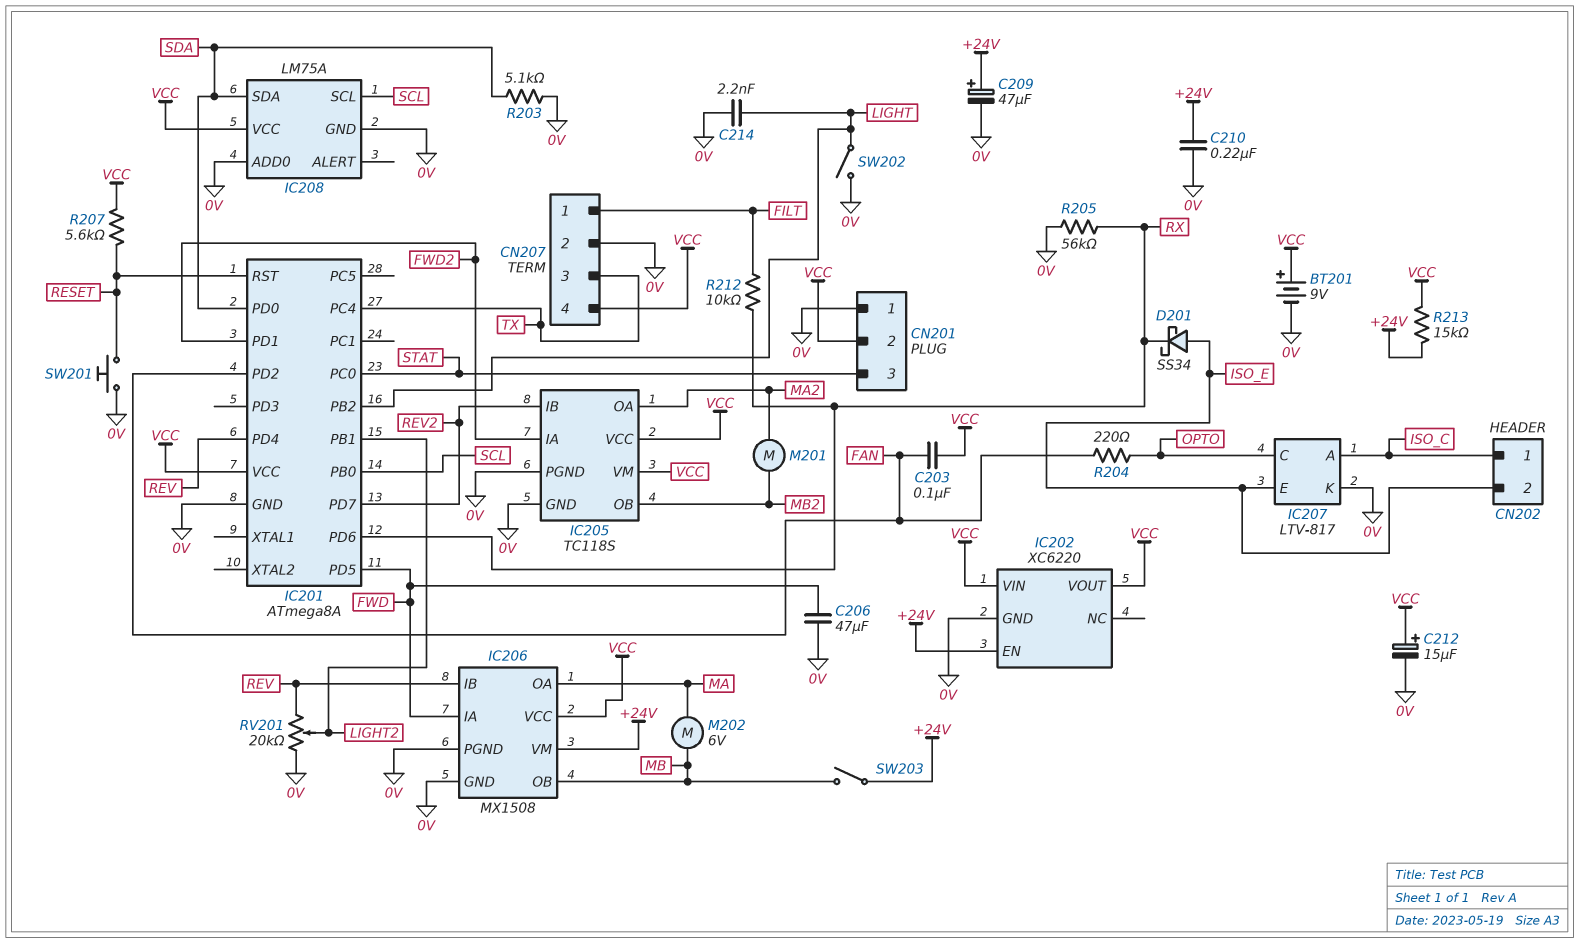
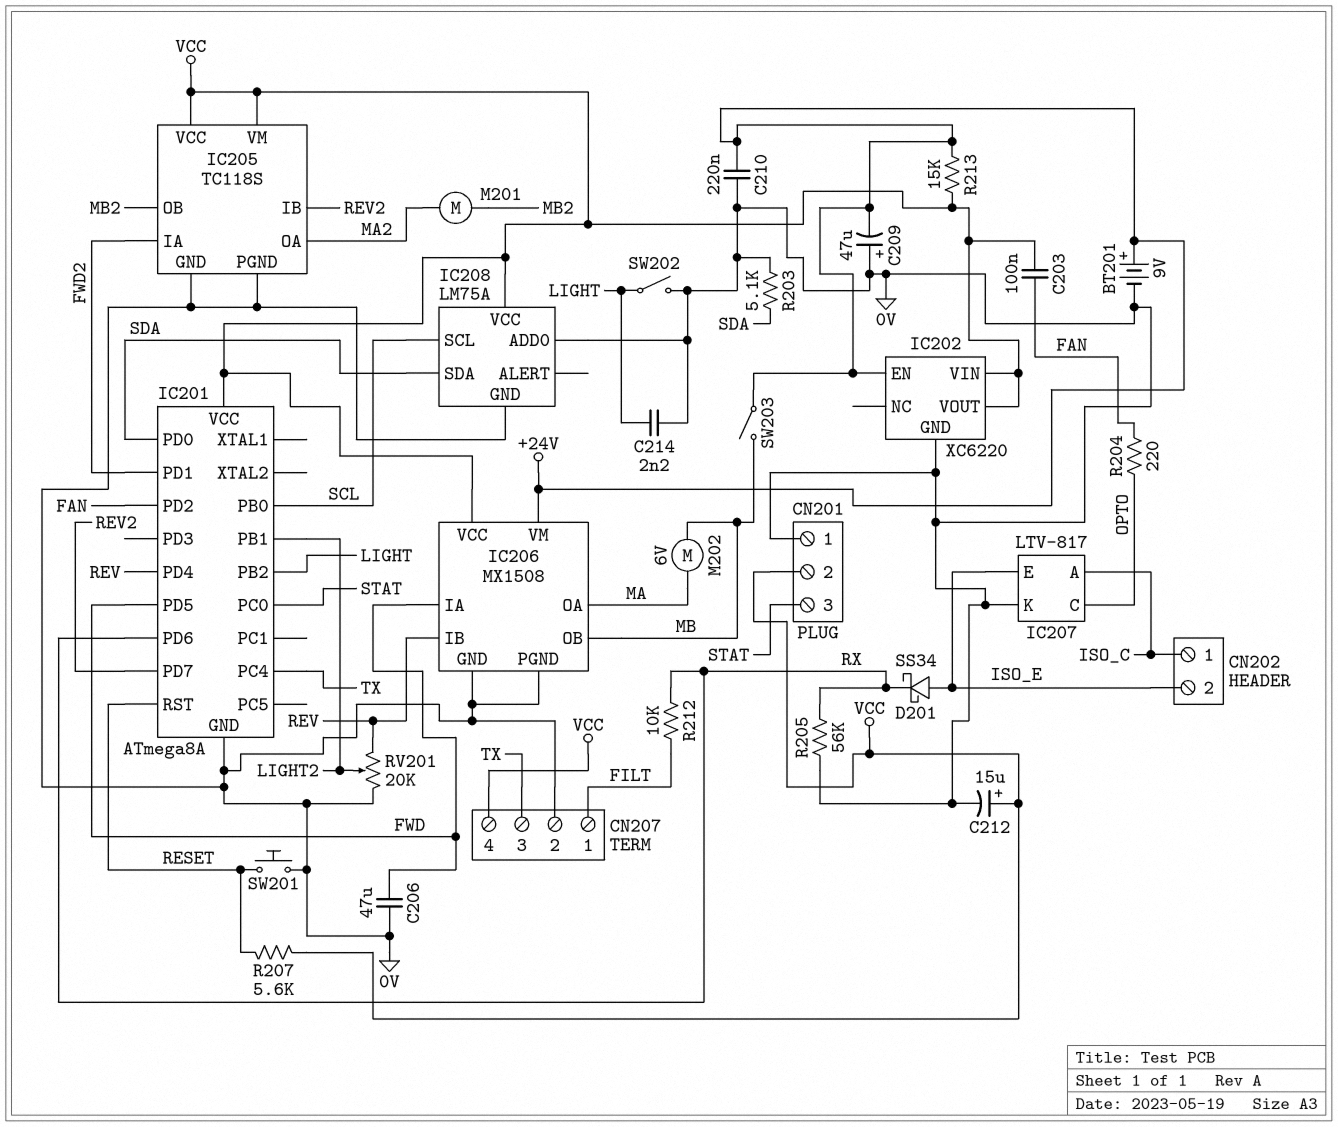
BT201: 9V (plus VCC, minus 0V) -> 9V (plus +24V, minus 0V)
C209: 47uF (plus +24V, minus 0V) -> 47uF (plus 0V, minus +24V)

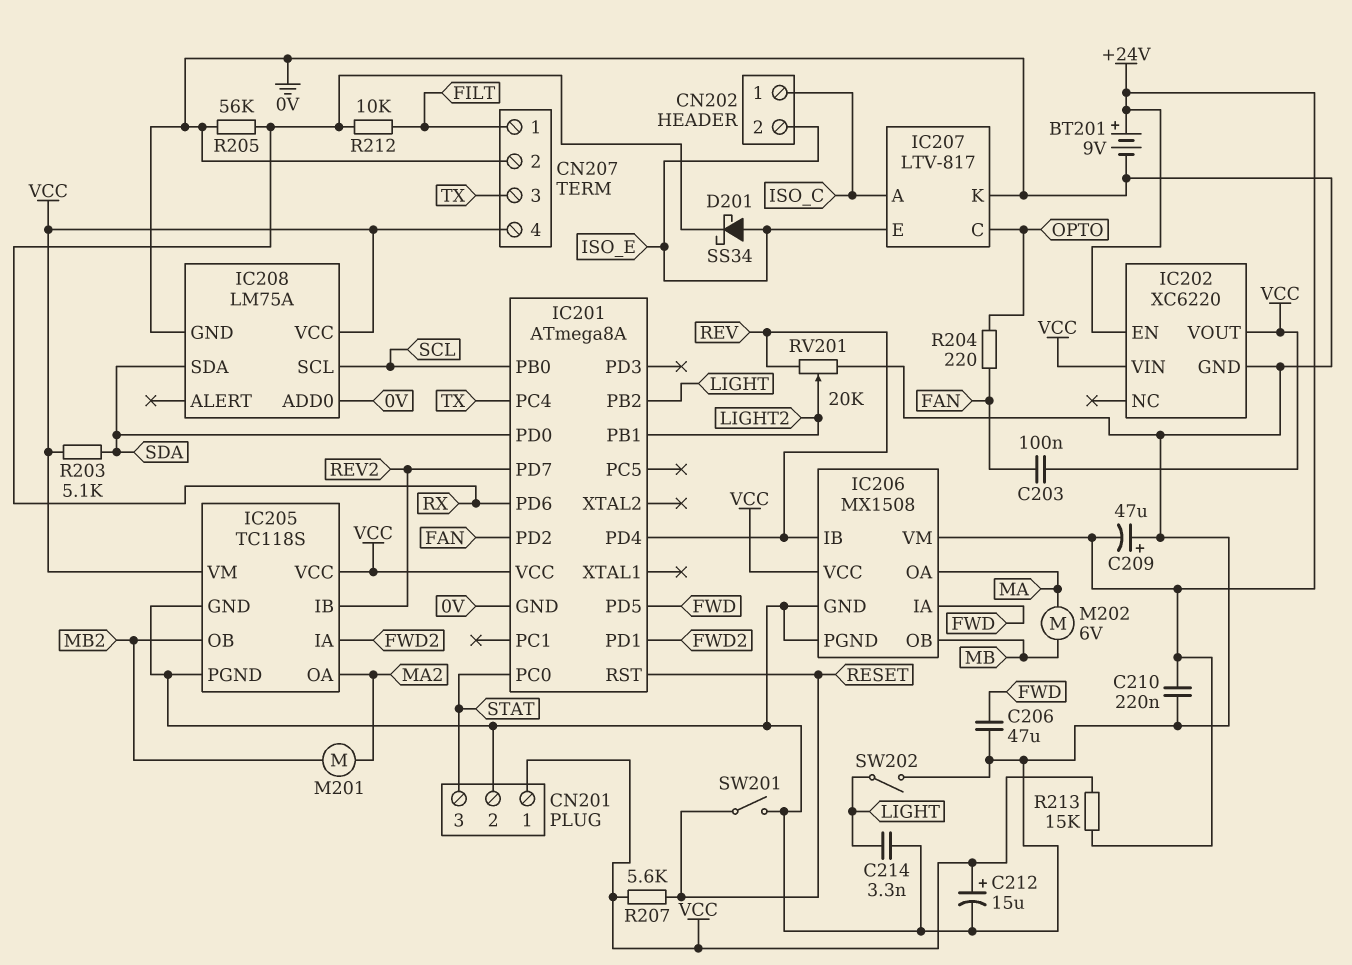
C214: 2.2nF (0V, LIGHT) -> 3.3nF (0V, LIGHT)
CN201 pin 1: 0V -> VCC
CN201 pin 2: VCC -> 0V
R203: 5.1k (0V, SDA) -> 5.1k (SDA, VCC)
SW201: button (0V, RESET) -> switch (0V, RESET)
SW203: switch (+24V, MB) -> none

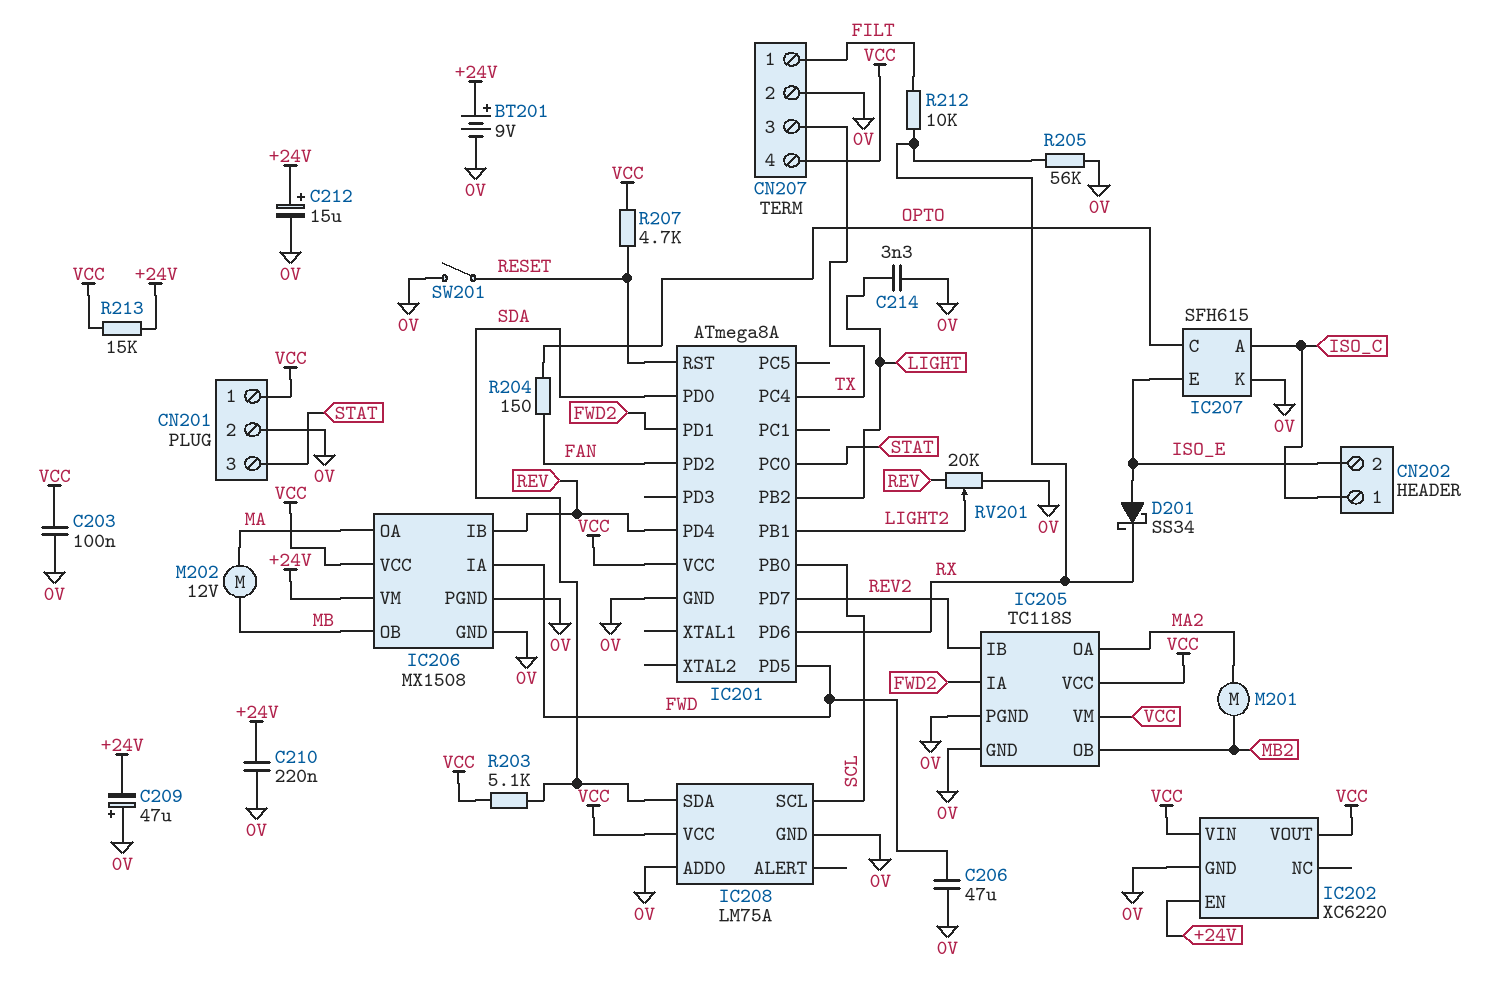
C203: 100nF (FAN, VCC) -> 100nF (0V, VCC)
C212: 15uF (plus VCC, minus 0V) -> 15uF (plus +24V, minus 0V)
IC207: LTV-817 -> SFH615
M202: motor 6V (MA, MB) -> motor 12V (MA, MB)
R204: 220 (FAN, OPTO) -> 150 (FAN, OPTO)
R207: 5.6k (RESET, VCC) -> 4.7k (RESET, VCC)
SW202: switch (0V, LIGHT) -> none

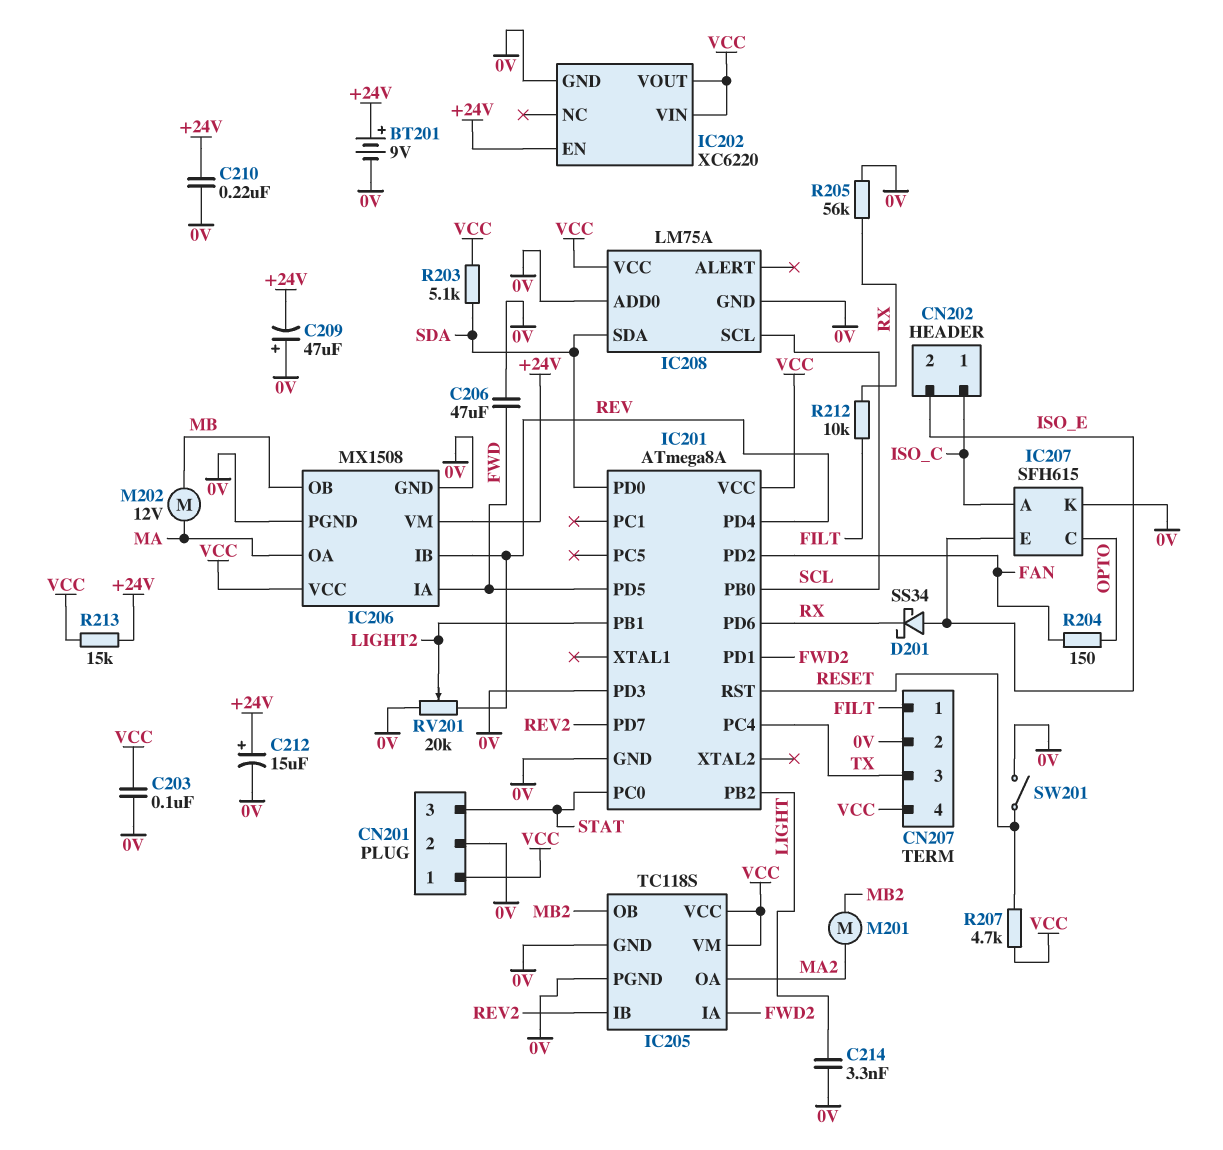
IC201 pin PD3: none -> 0V

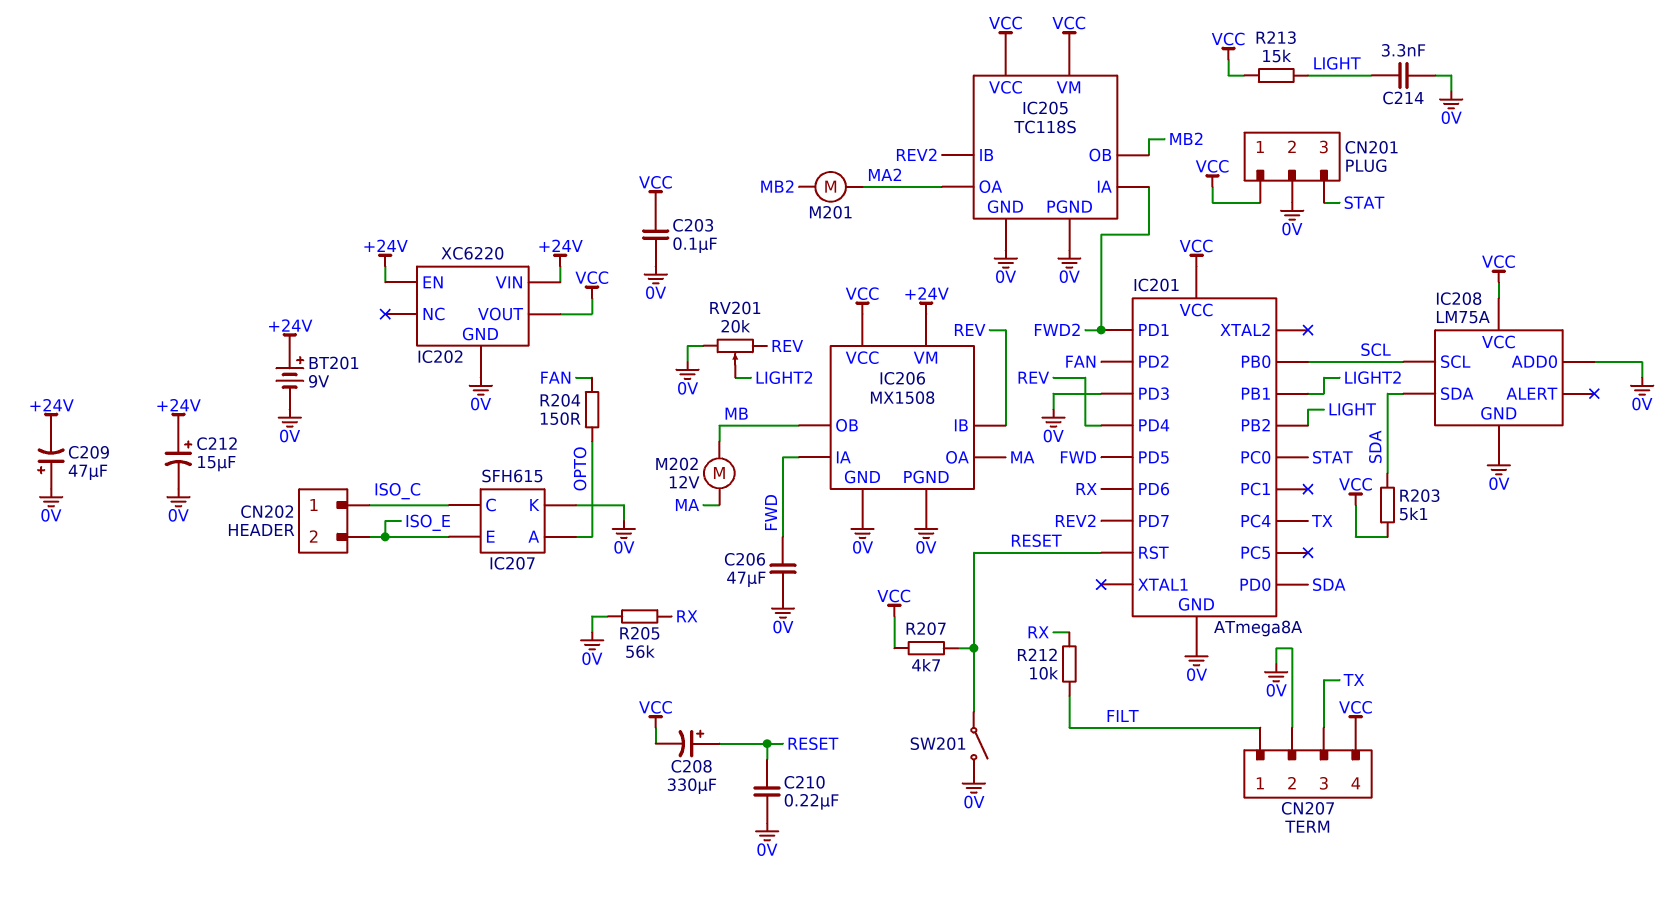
C208: none -> 330uF (plus RESET, minus VCC)
C210: 220nF (+24V, 0V) -> 220nF (0V, RESET)
D201: schottky SS34 (A ISO_E, K RX) -> none
IC202 pin VIN: VCC -> +24V
IC207 pin A: ISO_C -> OPTO
IC207 pin C: OPTO -> ISO_C
R213: 15k (+24V, VCC) -> 15k (LIGHT, VCC)

